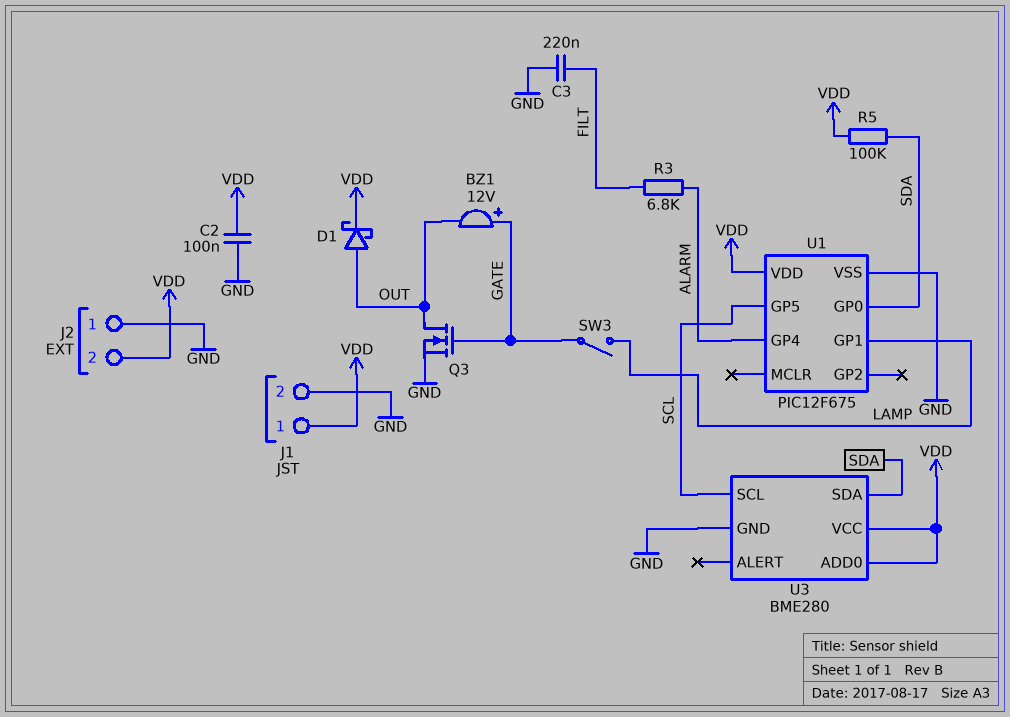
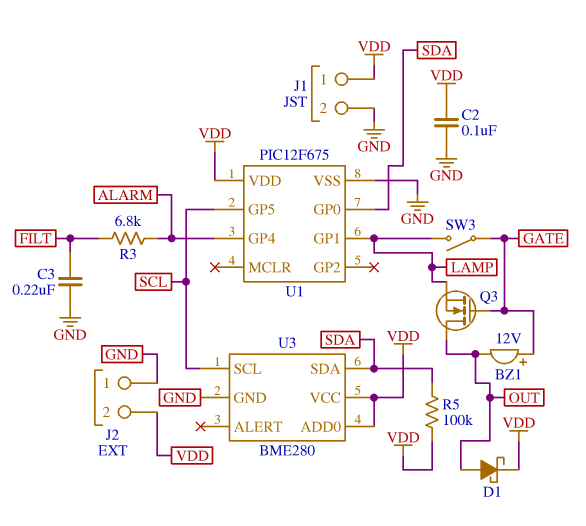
Q3: NMOS (G GATE, D OUT, S GND) -> NMOS (G GATE, D OUT, S LAMP)

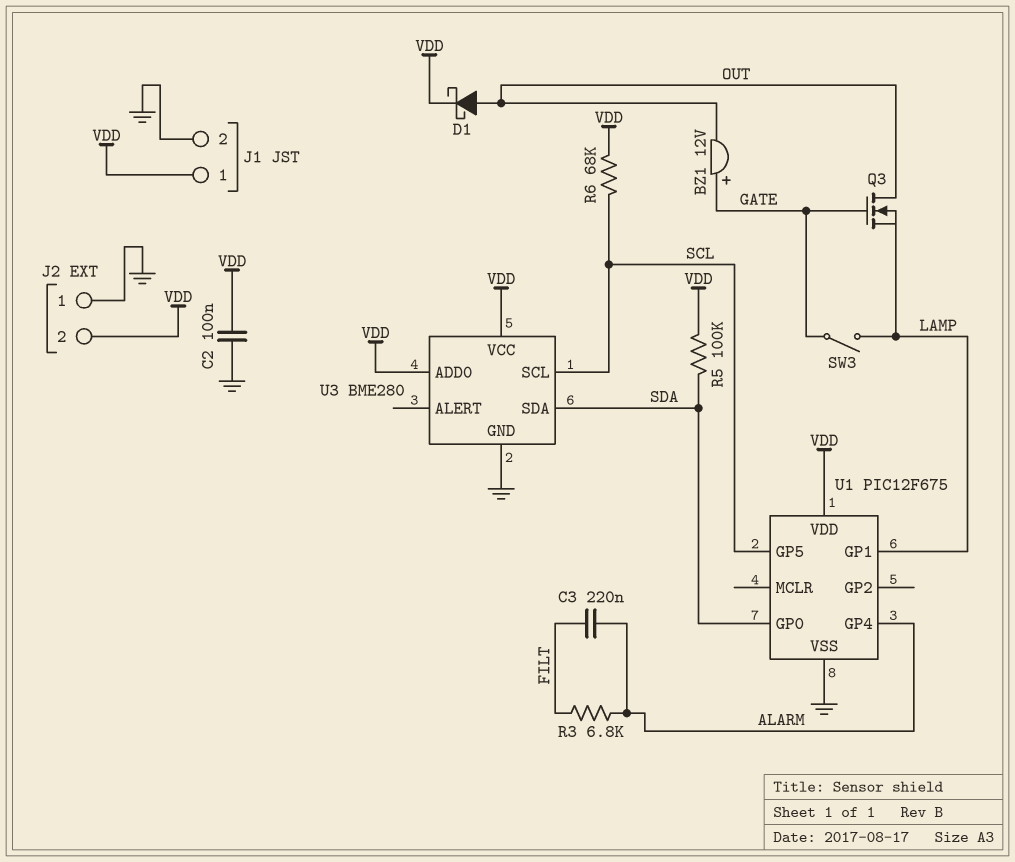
C3: 220nF (FILT, GND) -> 220nF (ALARM, FILT)
R6: none -> 68k (SCL, VDD)

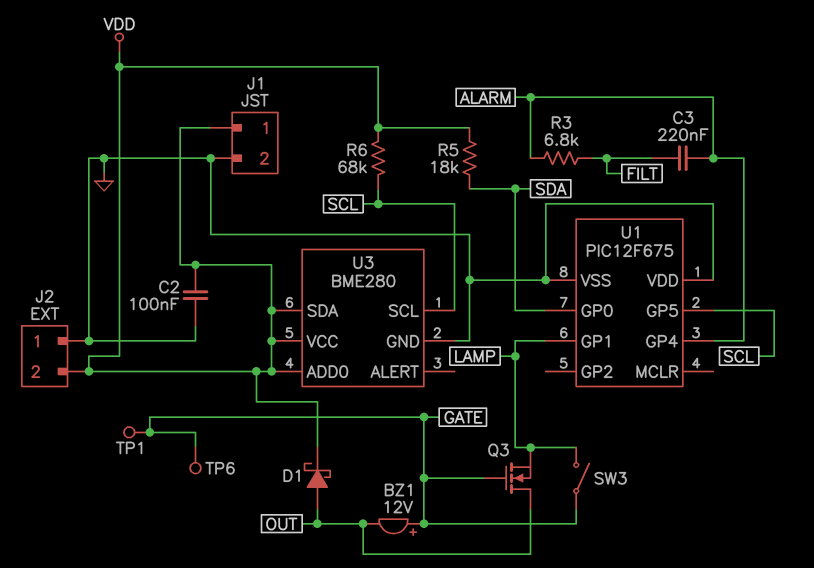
R5: 100k (SDA, VDD) -> 18k (SDA, VDD)
TP1: none -> test point (GATE)
TP6: none -> test point (GATE)
U1 pin VDD: VDD -> GND
U3 pin SDA: SDA -> VDD

